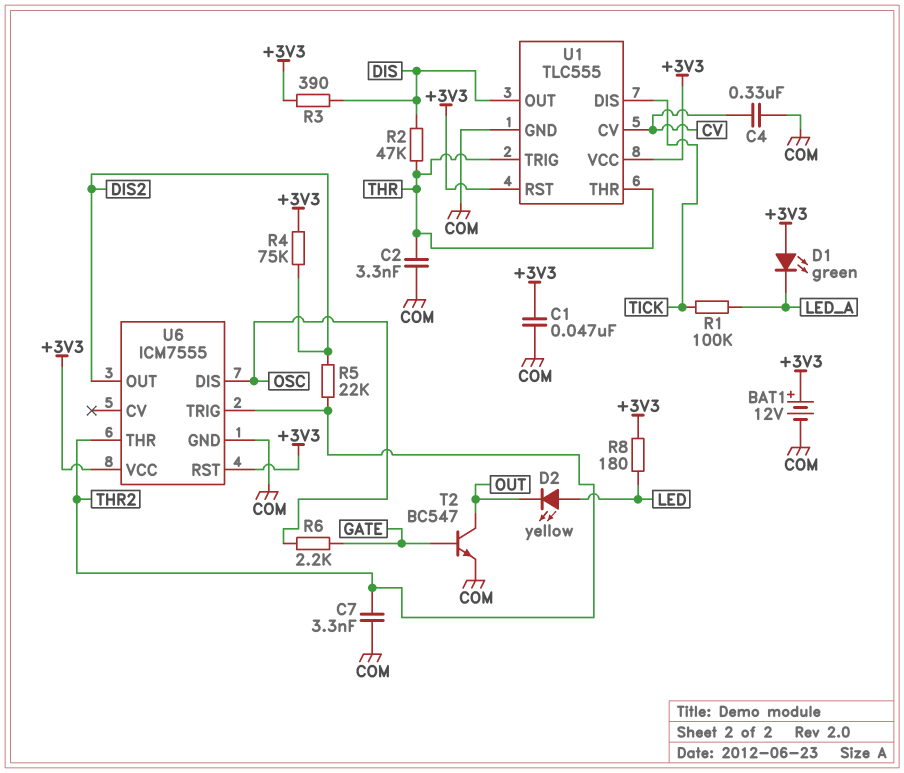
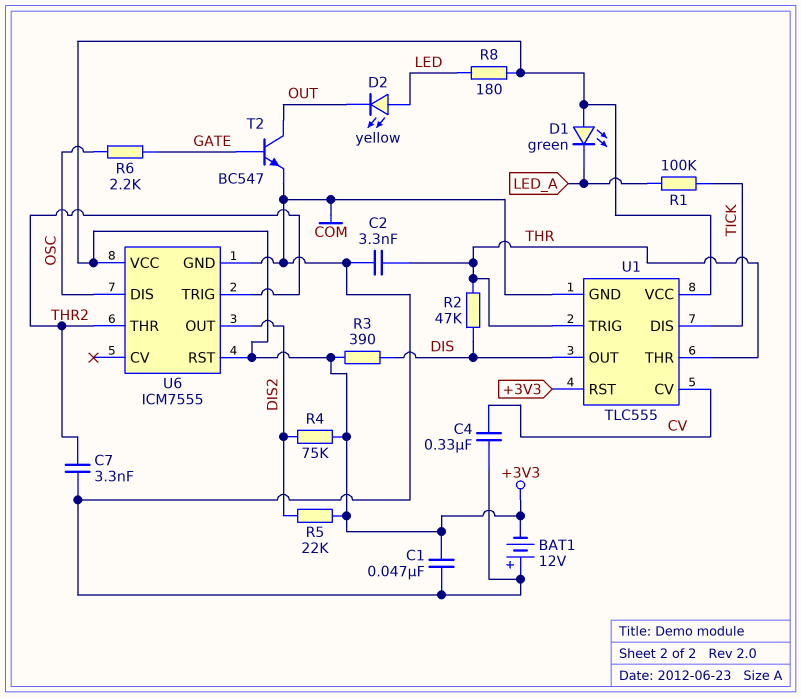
BAT1: 12V (plus +3V3, minus COM) -> 12V (plus COM, minus +3V3)
R5: 22k (DIS2, THR2) -> 22k (+3V3, DIS2)

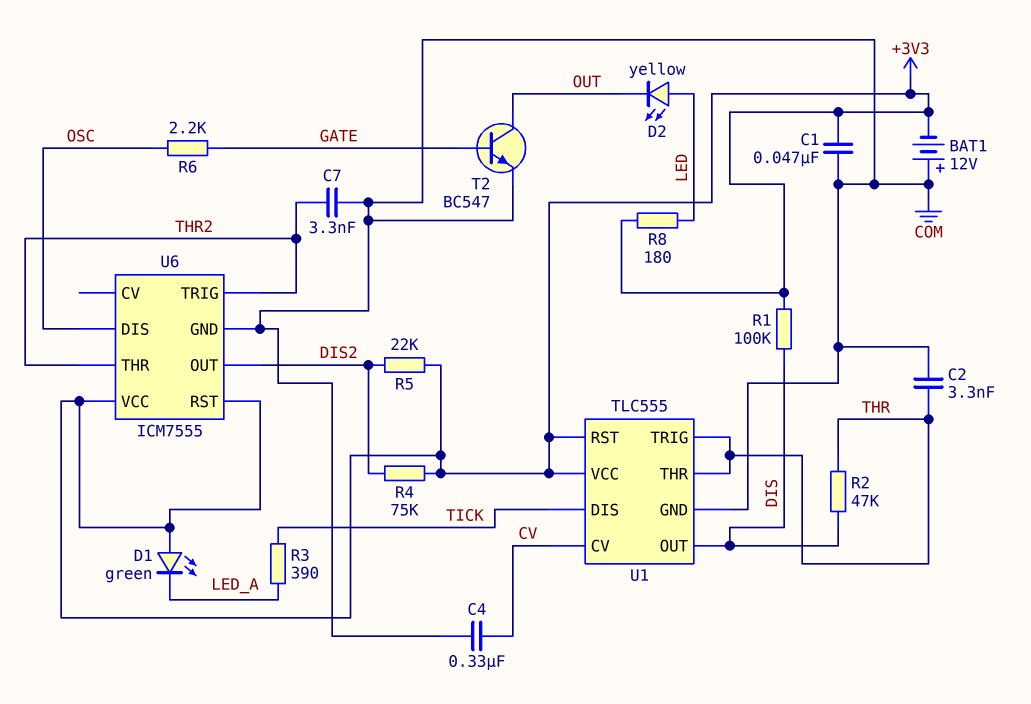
R1: 100k (LED_A, TICK) -> 100k (+3V3, DIS)
R3: 390 (+3V3, DIS) -> 390 (LED_A, TICK)

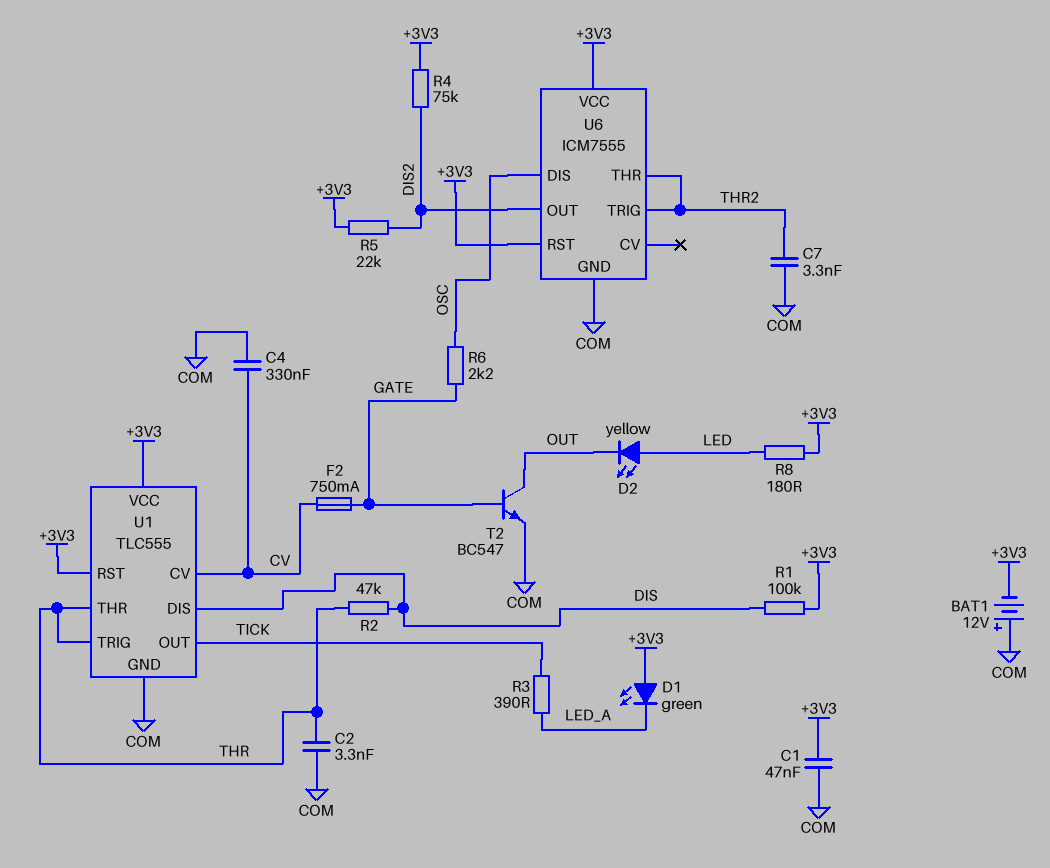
F2: none -> 750mA (CV, GATE)
U1 pin DIS: TICK -> DIS
U1 pin OUT: DIS -> TICK

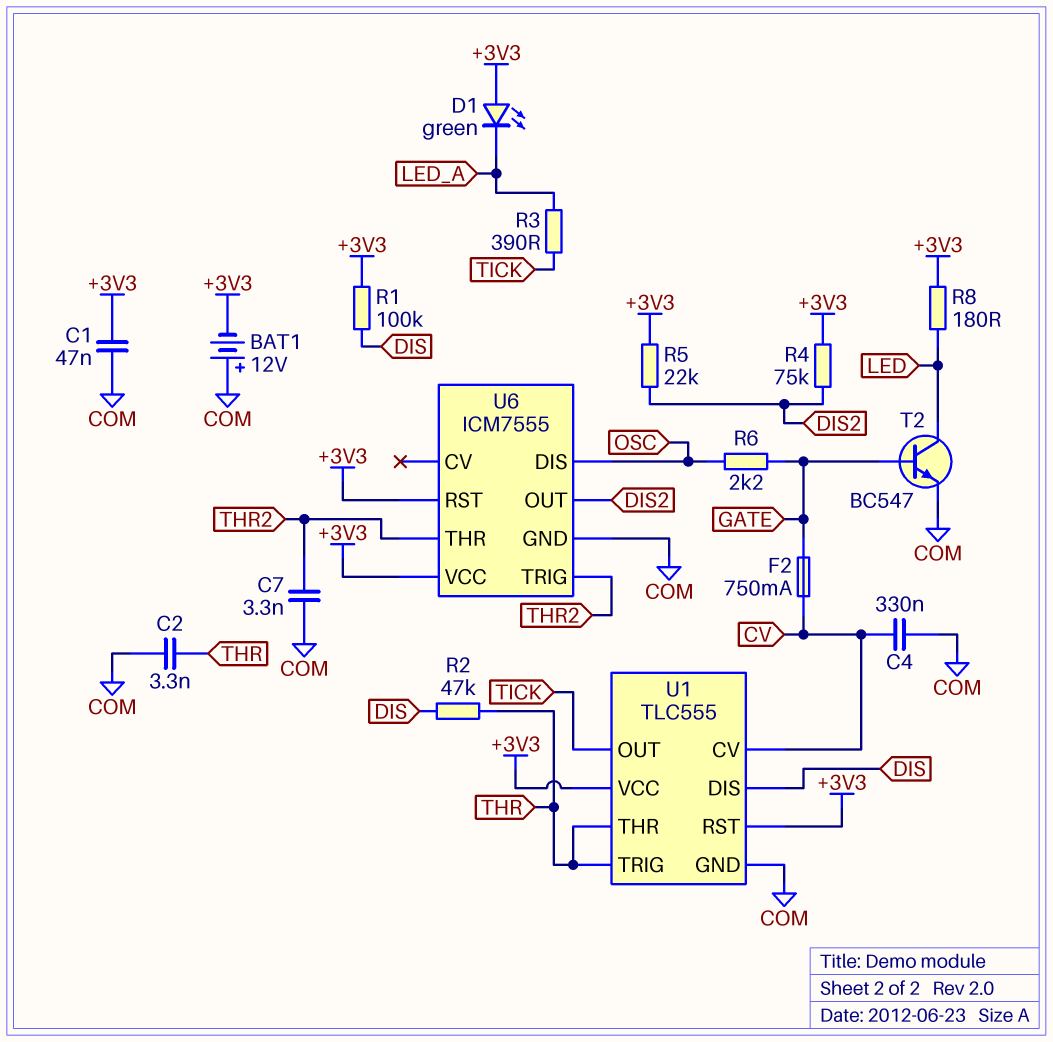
D2: LED yellow (A LED, K OUT) -> none
T2: NPN BC547 (B GATE, C OUT, E COM) -> NPN BC547 (B GATE, C LED, E COM)

